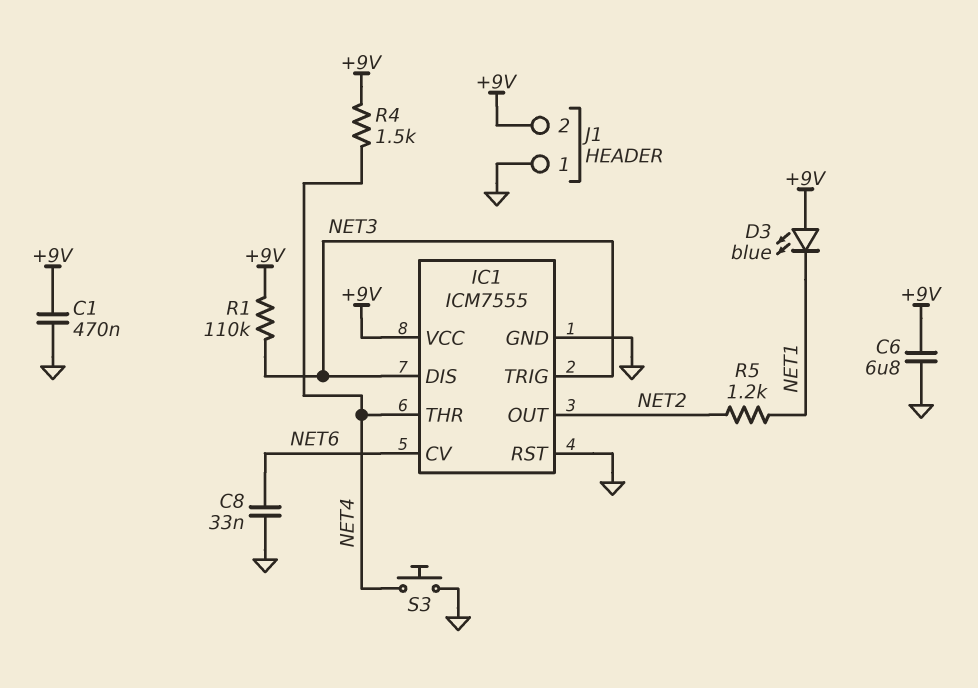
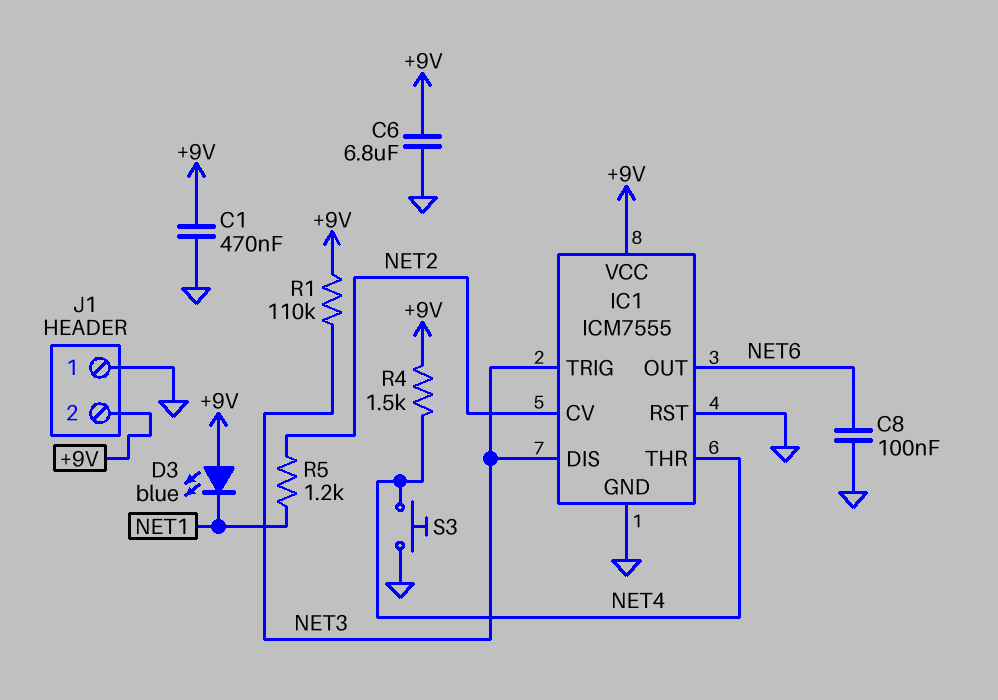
C8: 33nF (GND, NET6) -> 100nF (GND, NET6)
IC1 pin CV: NET6 -> NET2
IC1 pin OUT: NET2 -> NET6

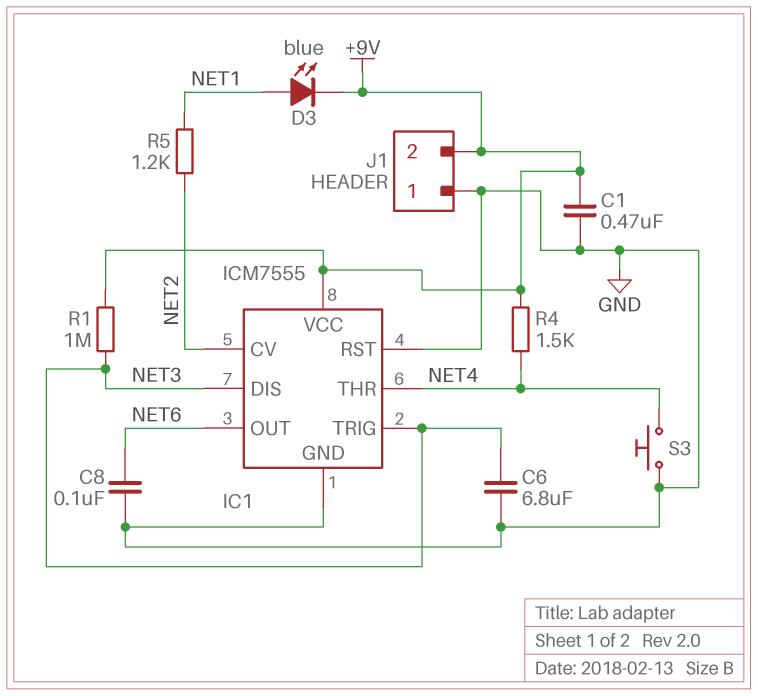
C6: 6.8uF (+9V, GND) -> 6.8uF (GND, NET3)
D3: LED blue (A +9V, K NET1) -> LED blue (A NET1, K +9V)
R1: 110k (+9V, NET3) -> 1M (+9V, NET3)

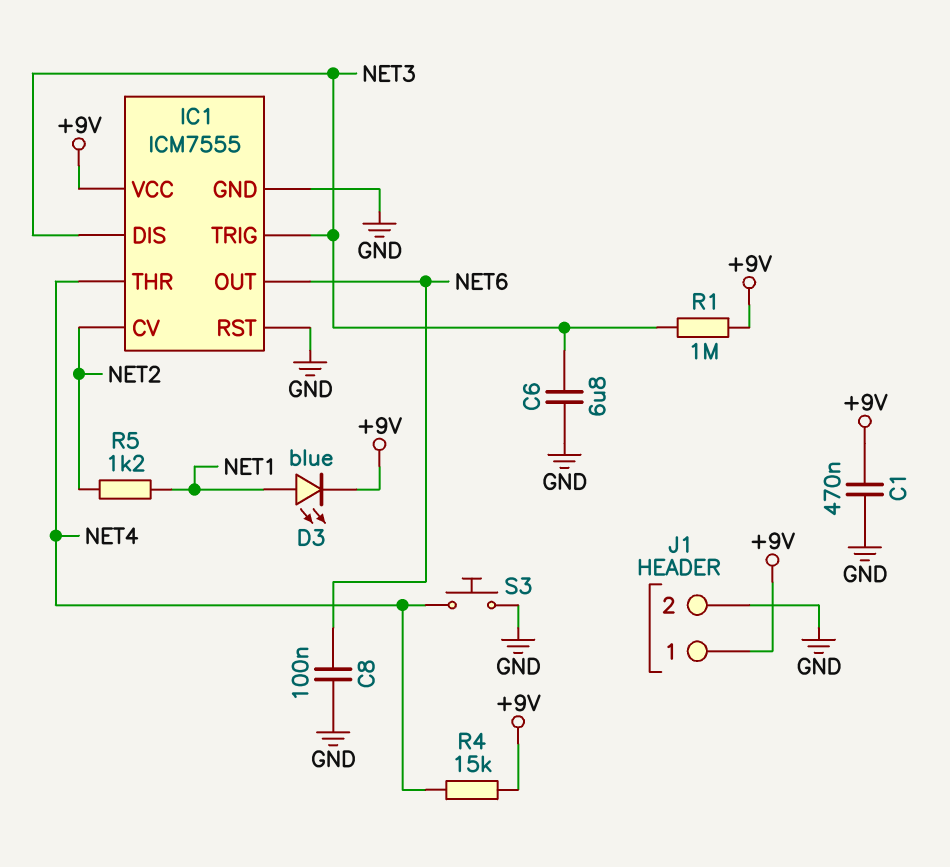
J1 pin 1: GND -> +9V
J1 pin 2: +9V -> GND
R4: 1.5k (+9V, NET4) -> 15k (+9V, NET4)

